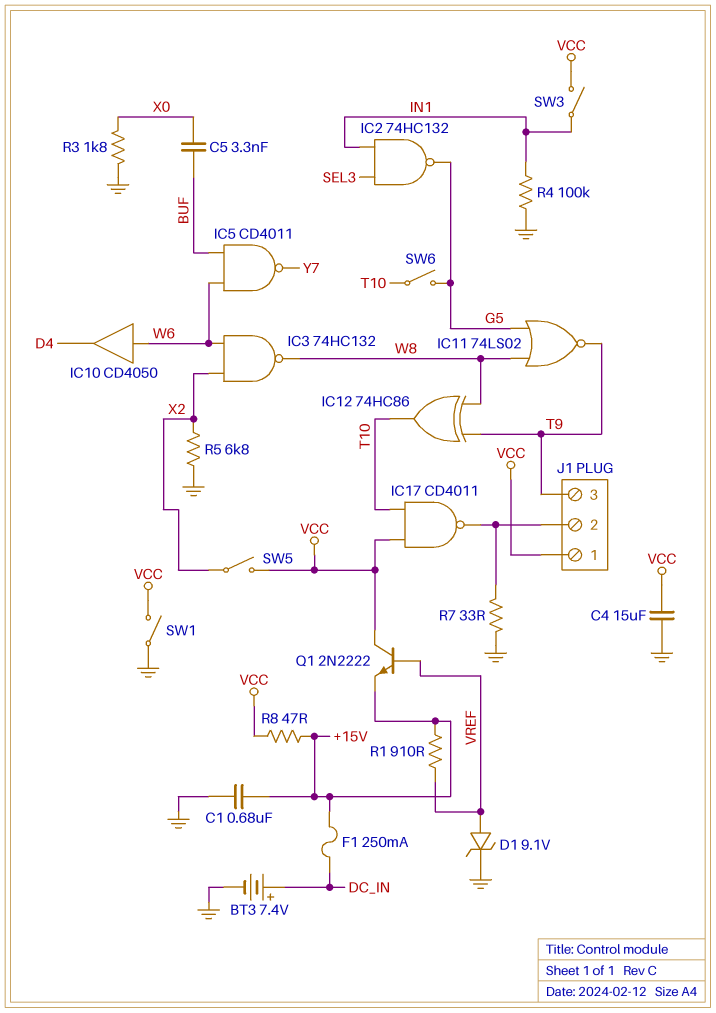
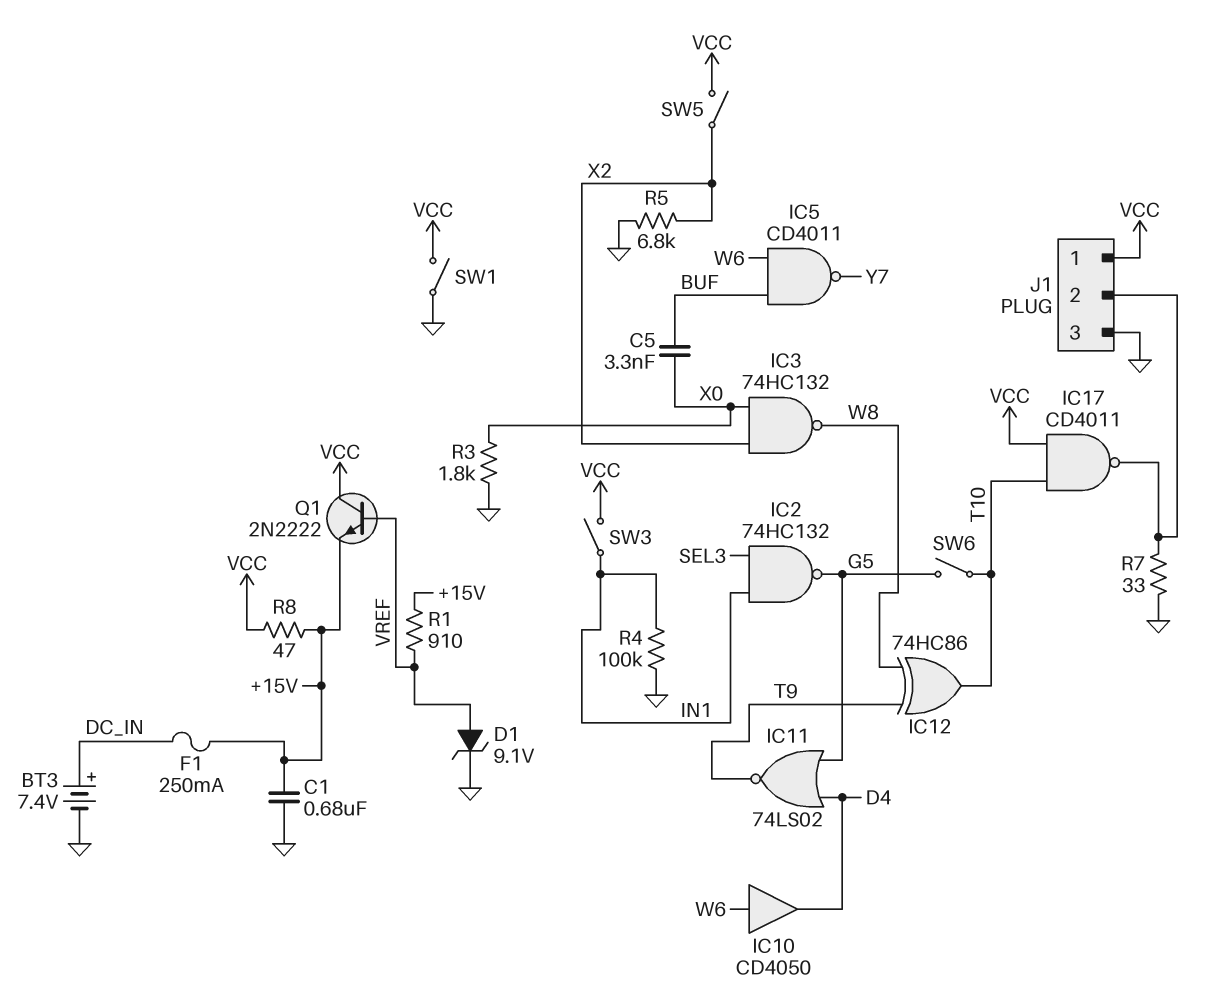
C4: 15uF (GND, VCC) -> none
IC3: NAND 74HC132 (in W6, in X2, out W8) -> NAND 74HC132 (in X0, in X2, out W8)
IC11: NOR 74LS02 (in G5, in W8, out T9) -> NOR 74LS02 (in D4, in G5, out T9)
J1 pin 3: T9 -> GND

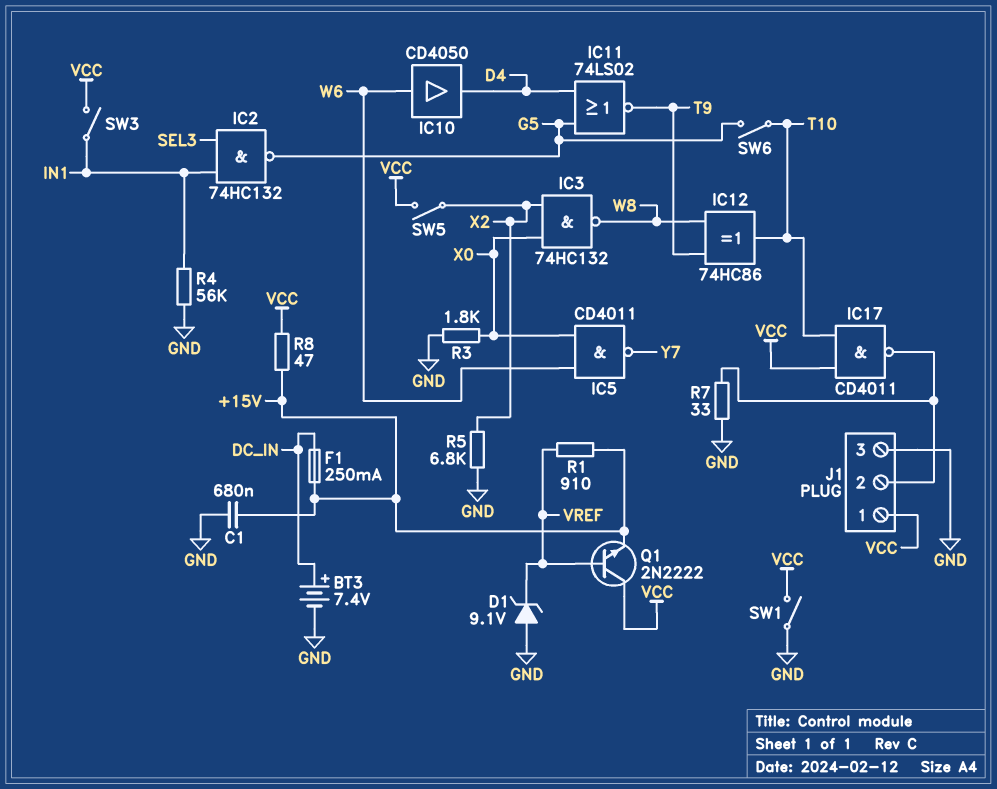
C5: 3.3nF (BUF, X0) -> none
D1: zener 9.1V (A VREF, K GND) -> zener 9.1V (A GND, K VREF)
IC5: NAND CD4011 (in BUF, in W6, out Y7) -> NAND CD4011 (in W6, in X0, out Y7)
R4: 100k (GND, IN1) -> 56k (GND, IN1)

